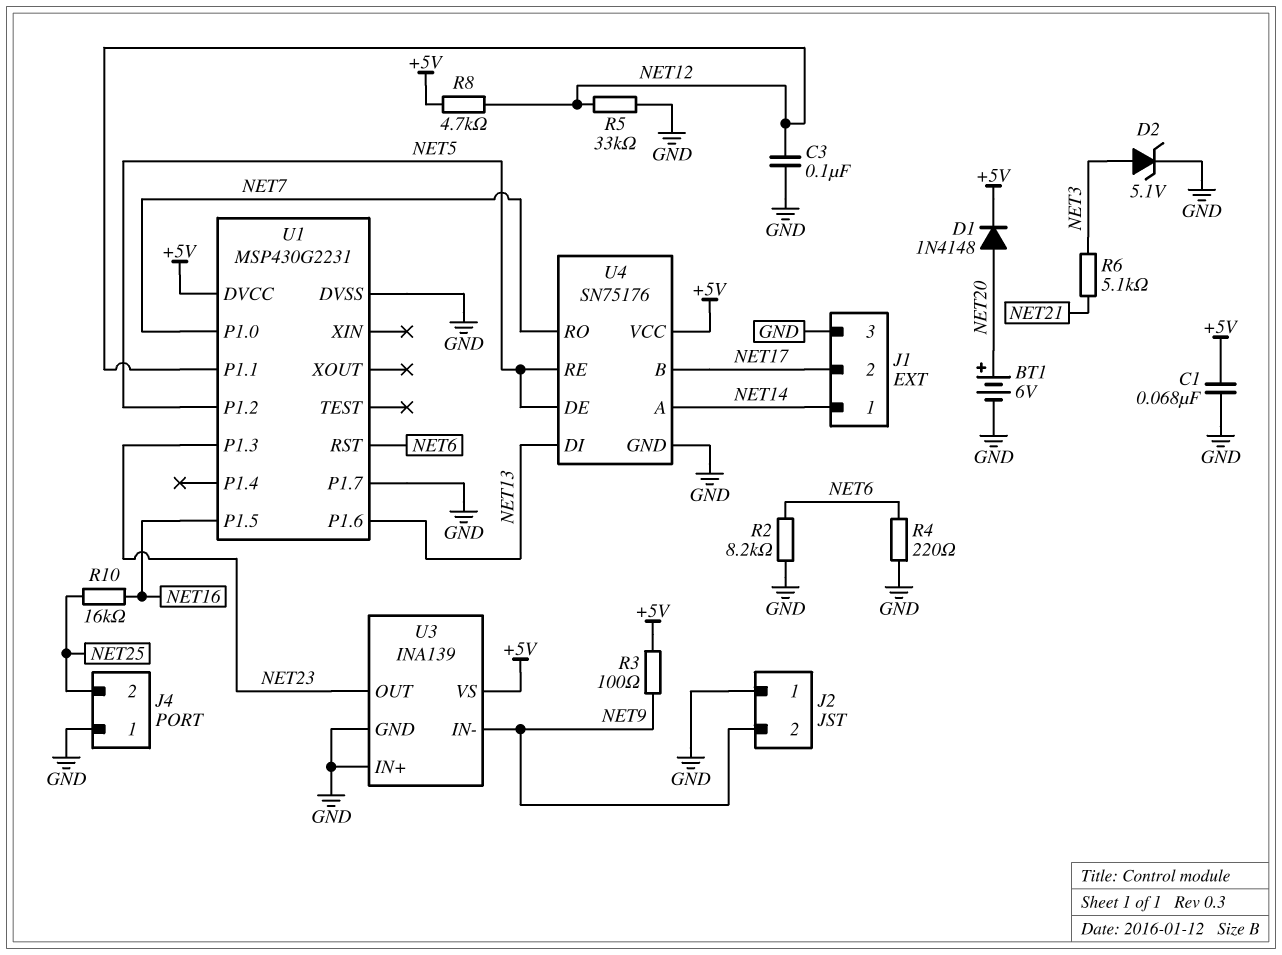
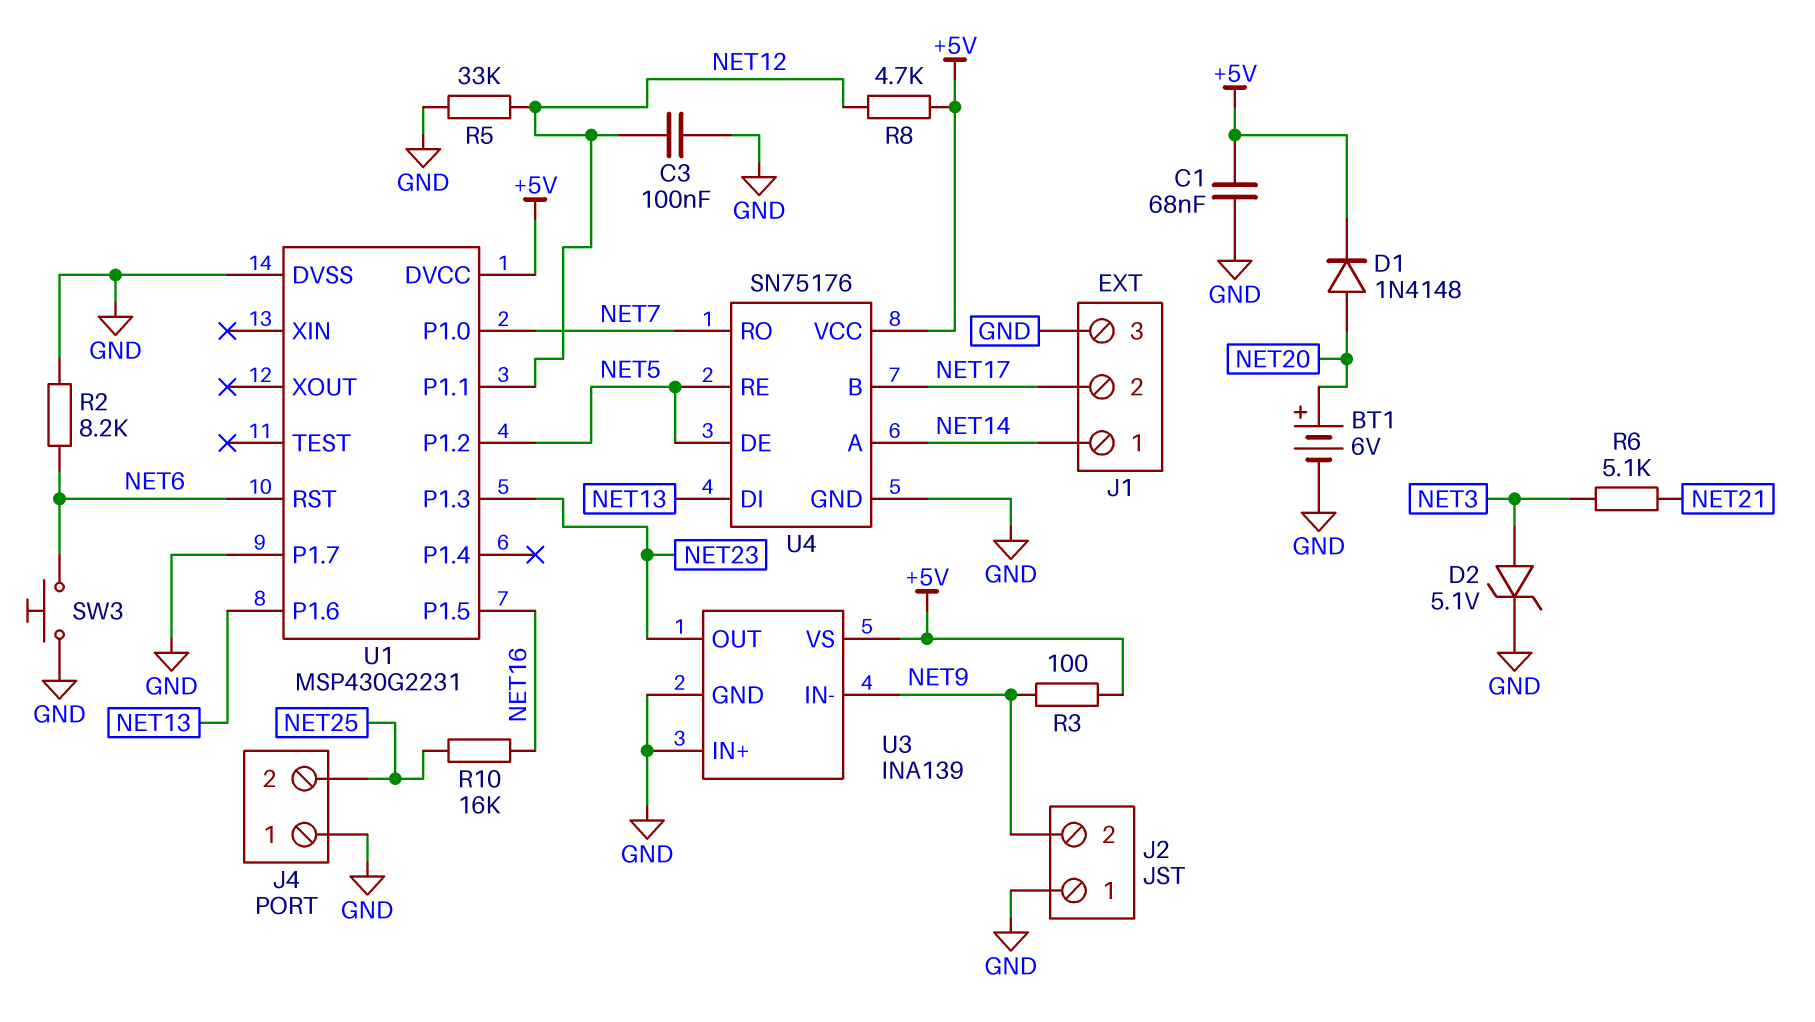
R4: 220 (GND, NET6) -> none
SW3: none -> button (GND, NET6)

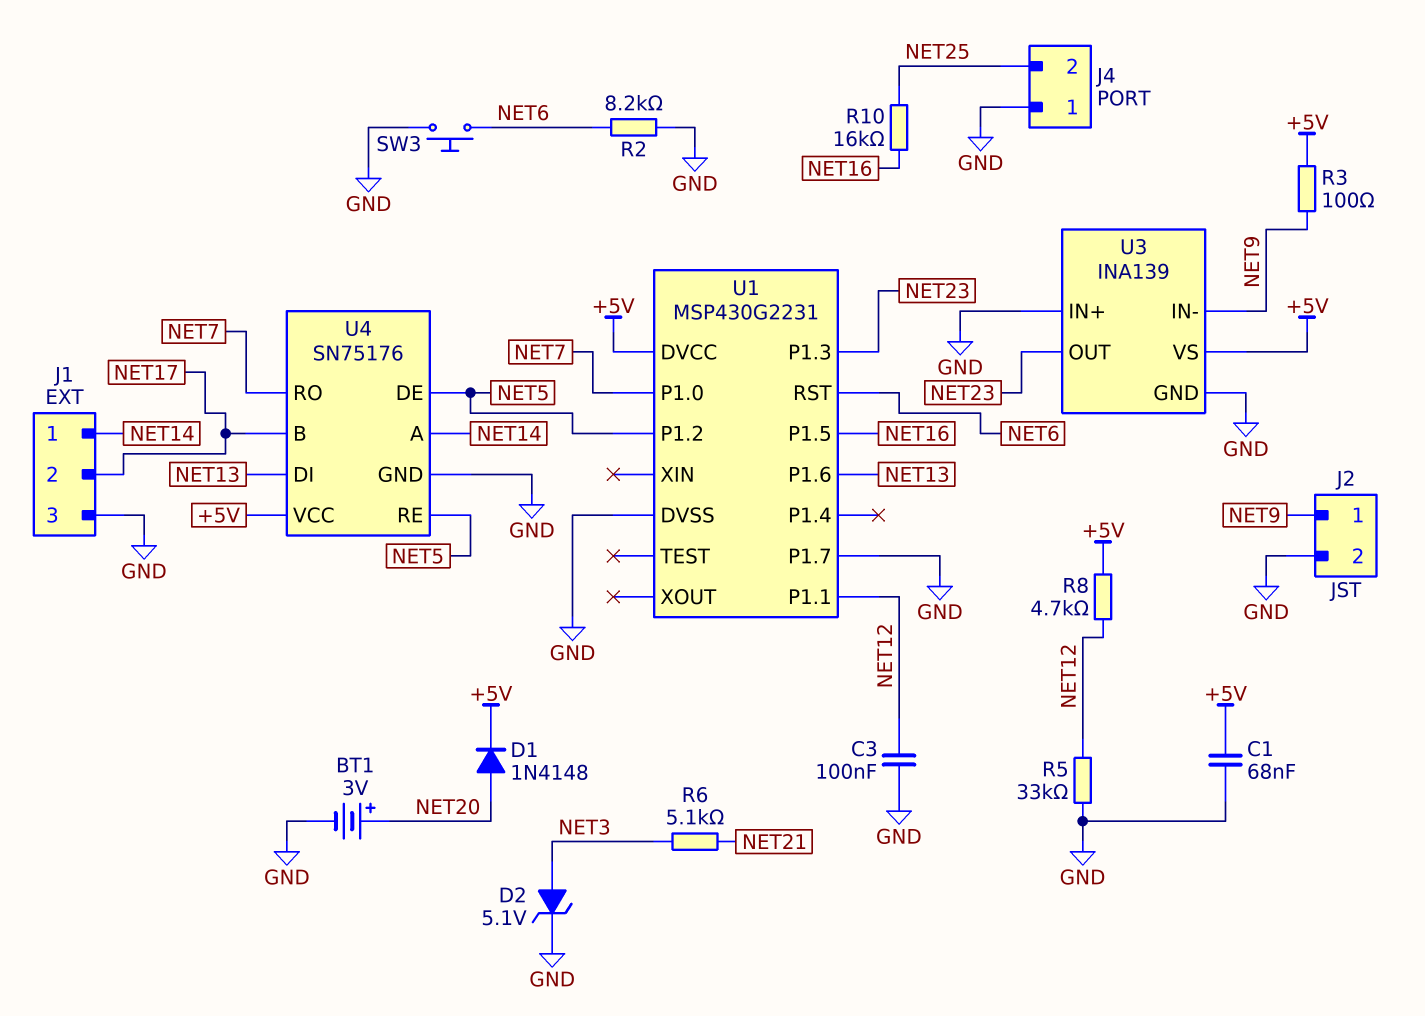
BT1: 6V (plus NET20, minus GND) -> 3V (plus NET20, minus GND)
J2 pin 1: GND -> NET9
J2 pin 2: NET9 -> GND

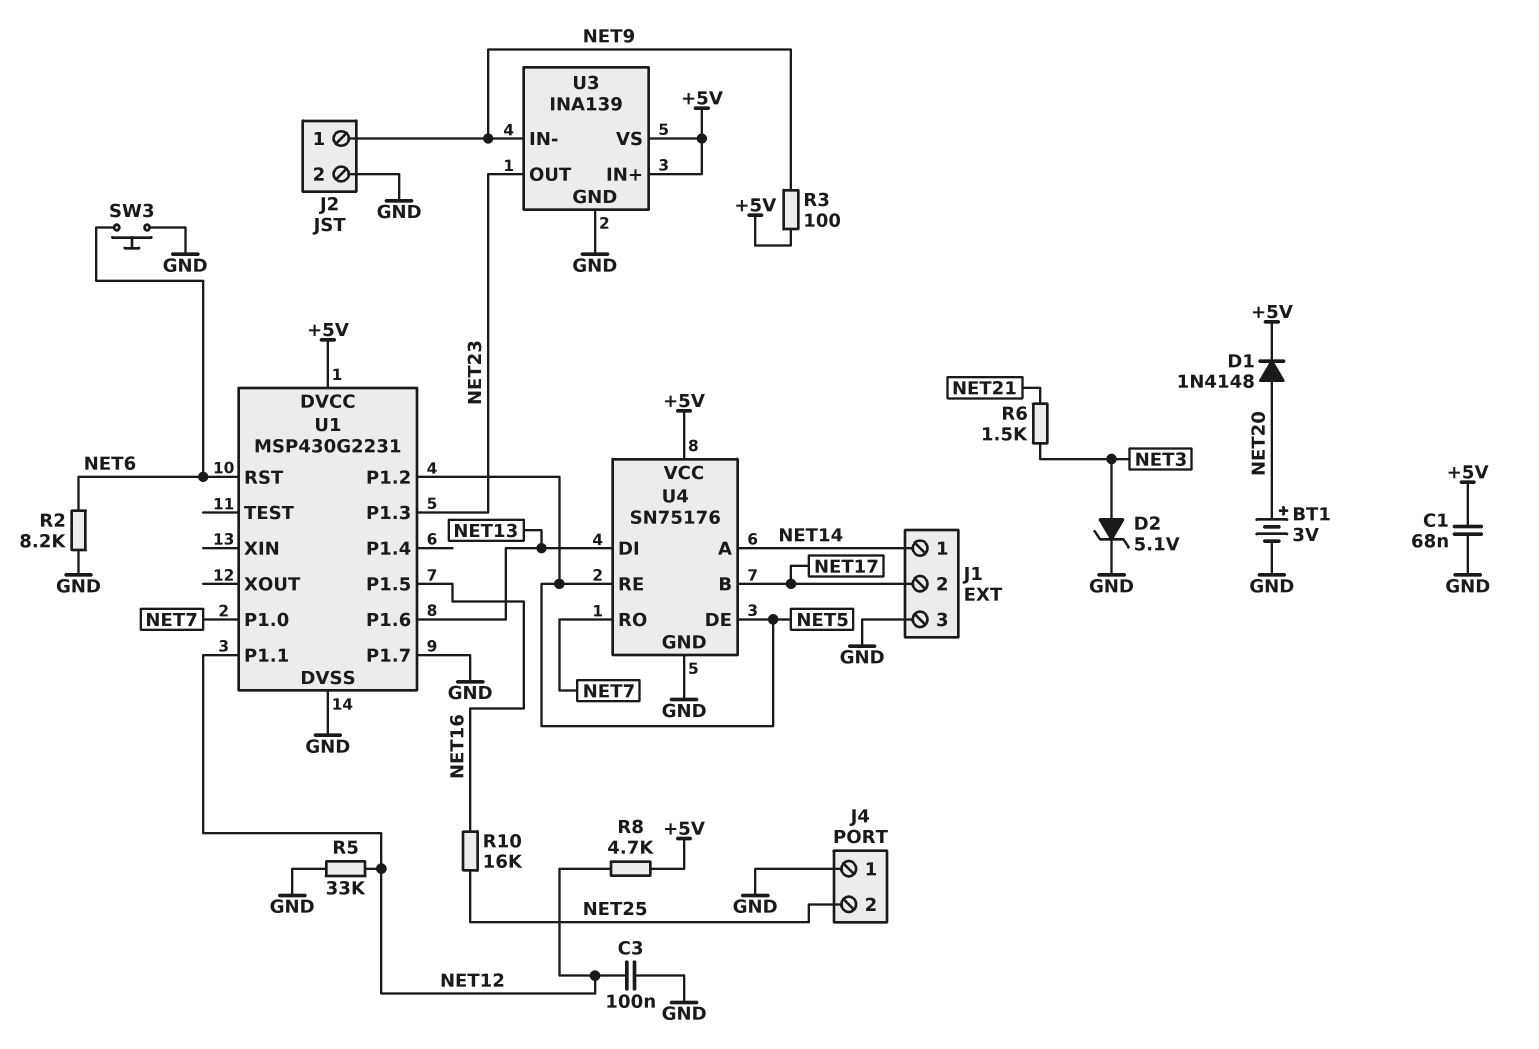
R6: 5.1k (NET3, NET21) -> 1.5k (NET3, NET21)
U3 pin IN+: GND -> +5V

